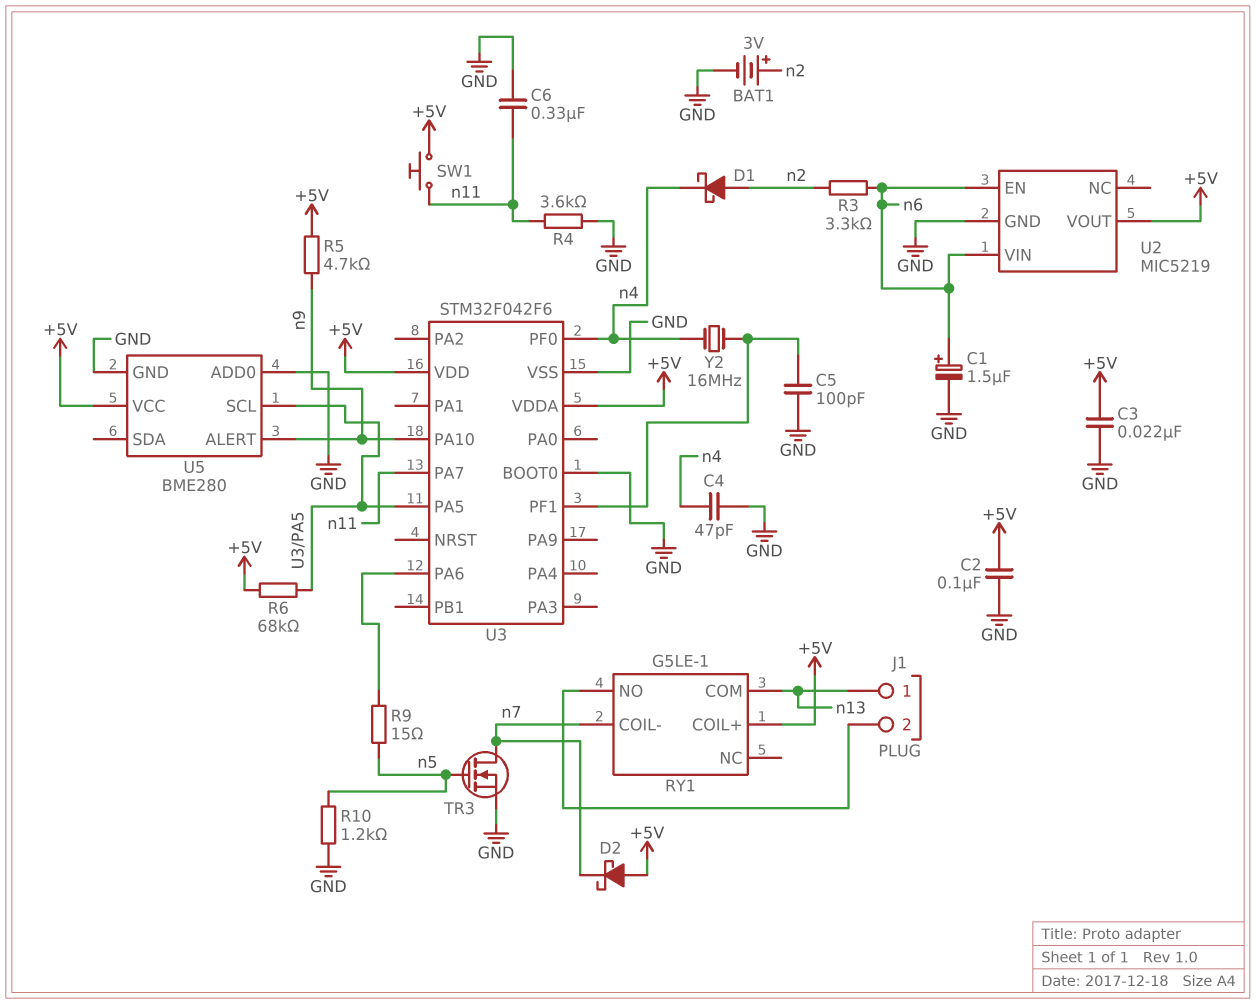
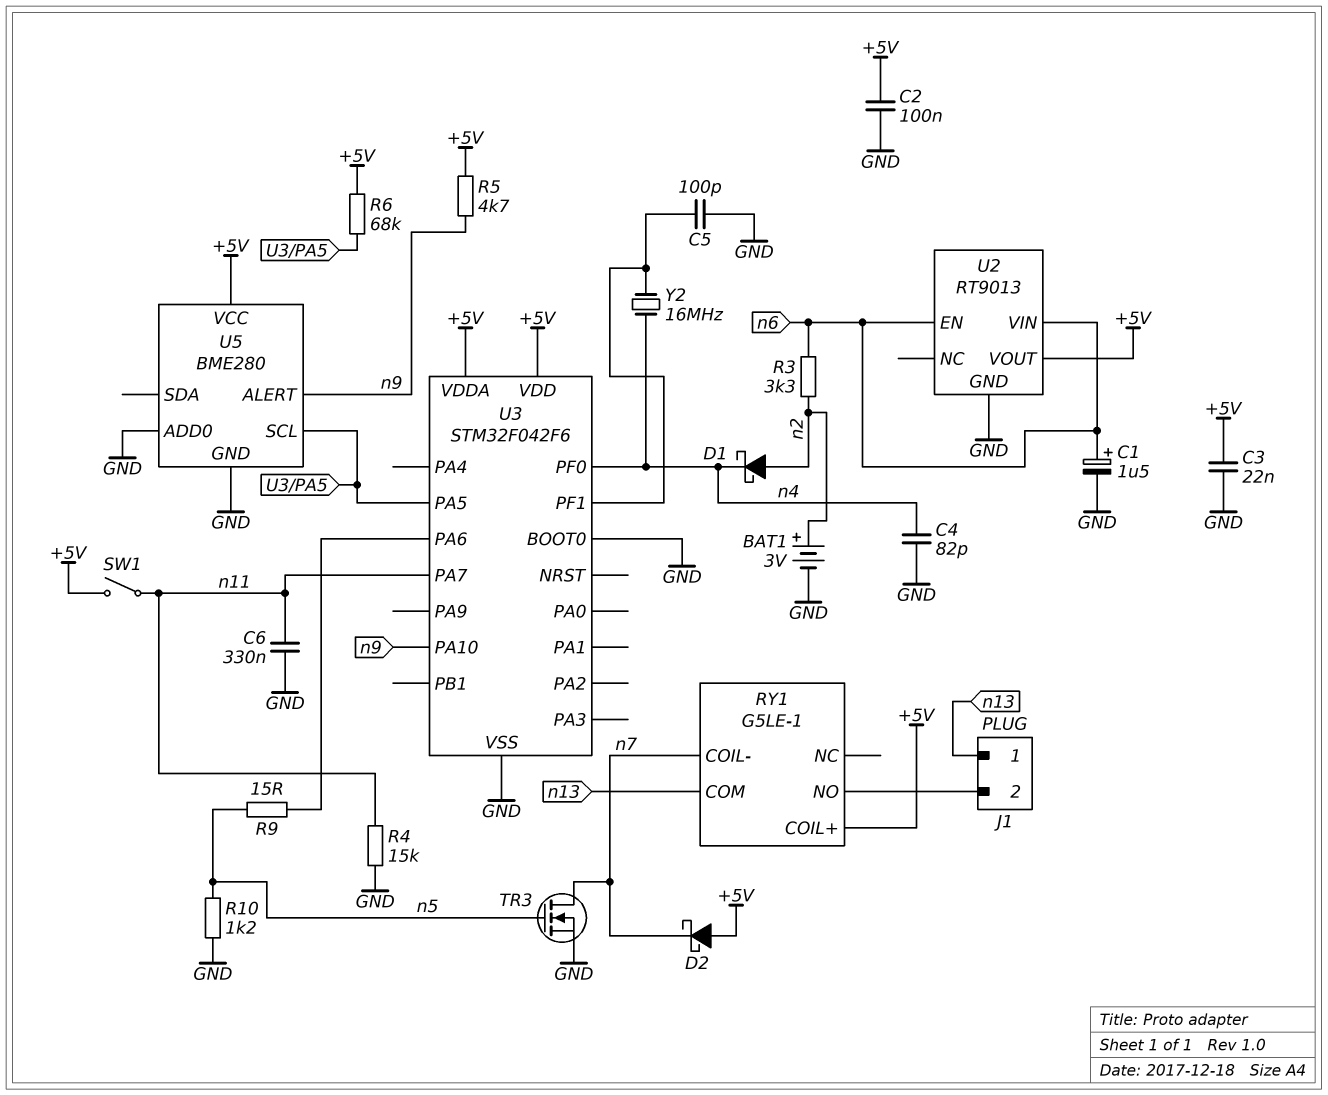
C4: 47pF (GND, n4) -> 82pF (GND, n4)
R4: 3.6k (GND, n11) -> 15k (GND, n11)
SW1: button (+5V, n11) -> switch (+5V, n11)
U2: MIC5219 -> RT9013

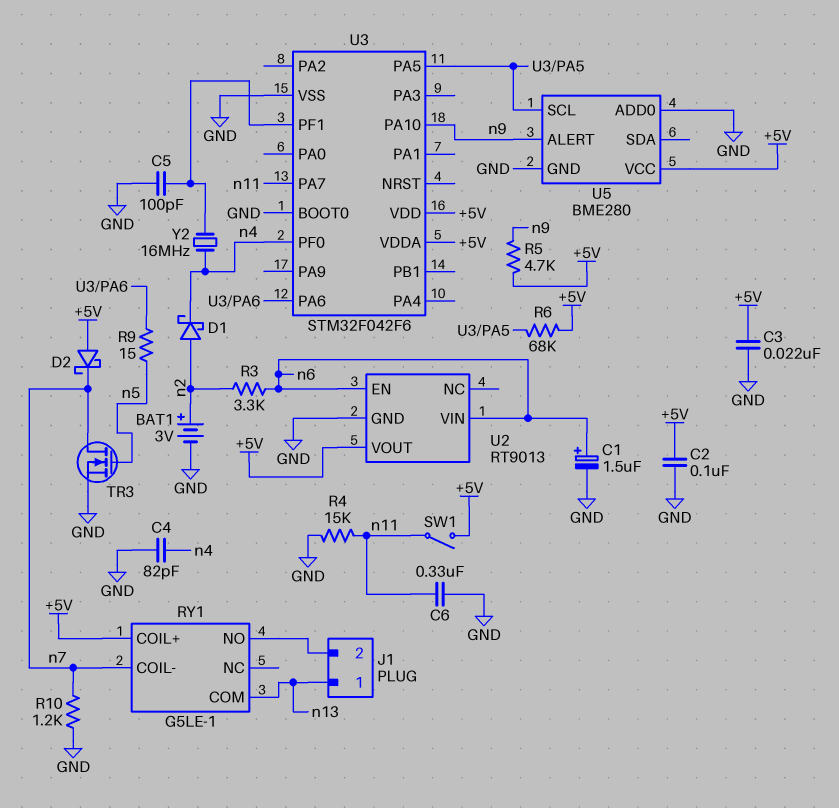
R10: 1.2k (GND, n5) -> 1.2k (GND, n7)

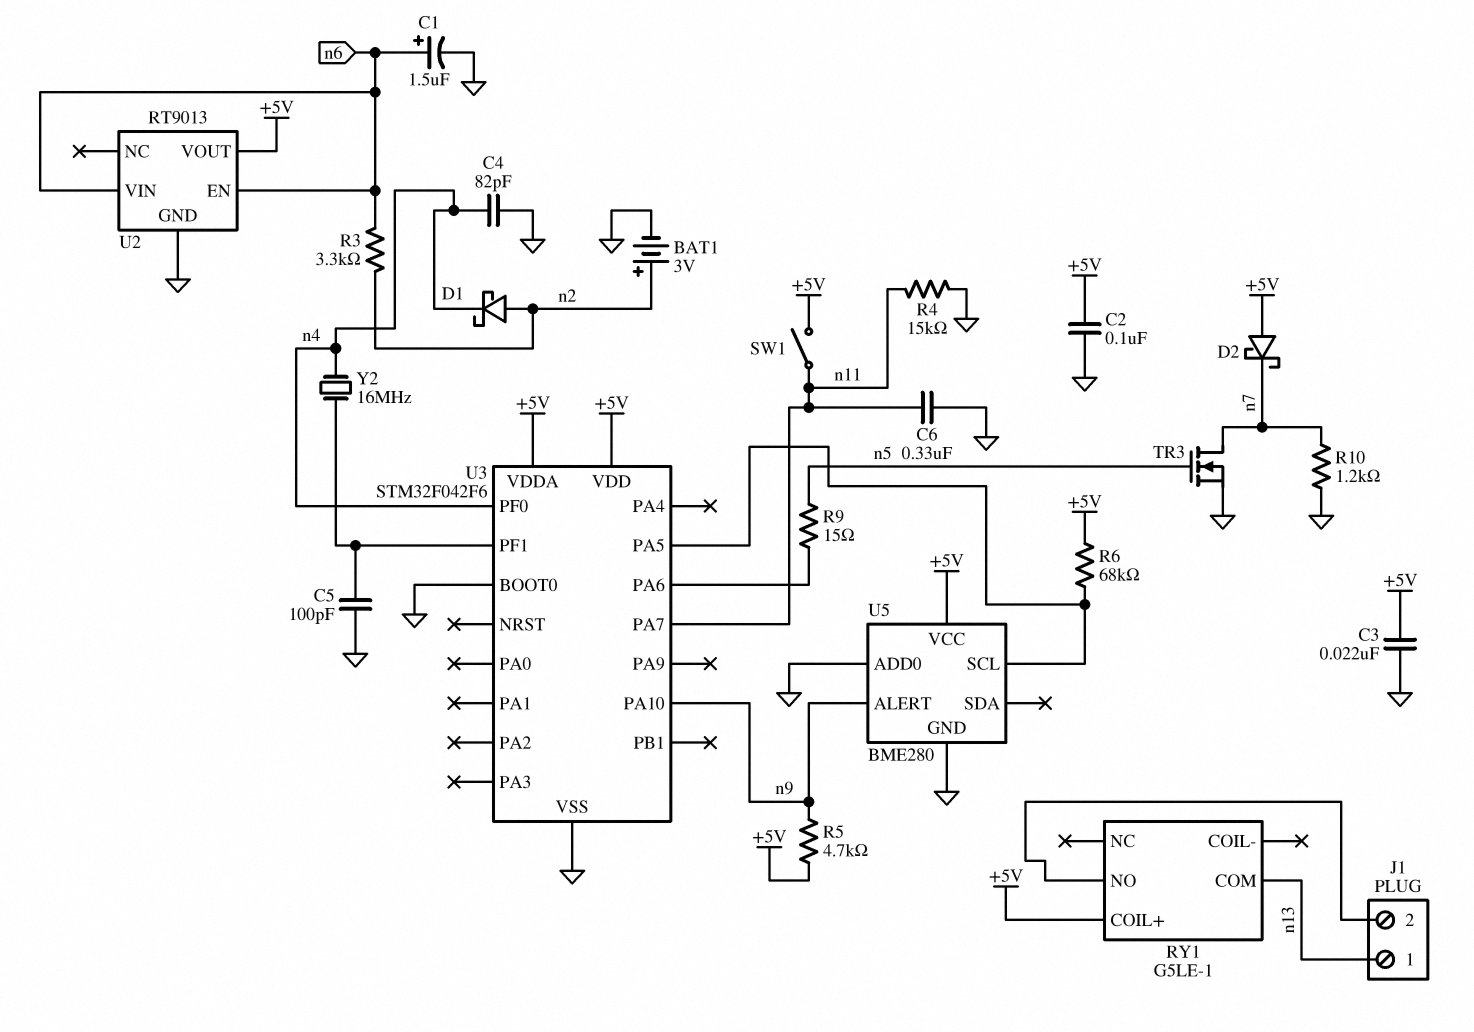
RY1 pin COIL-: n7 -> none

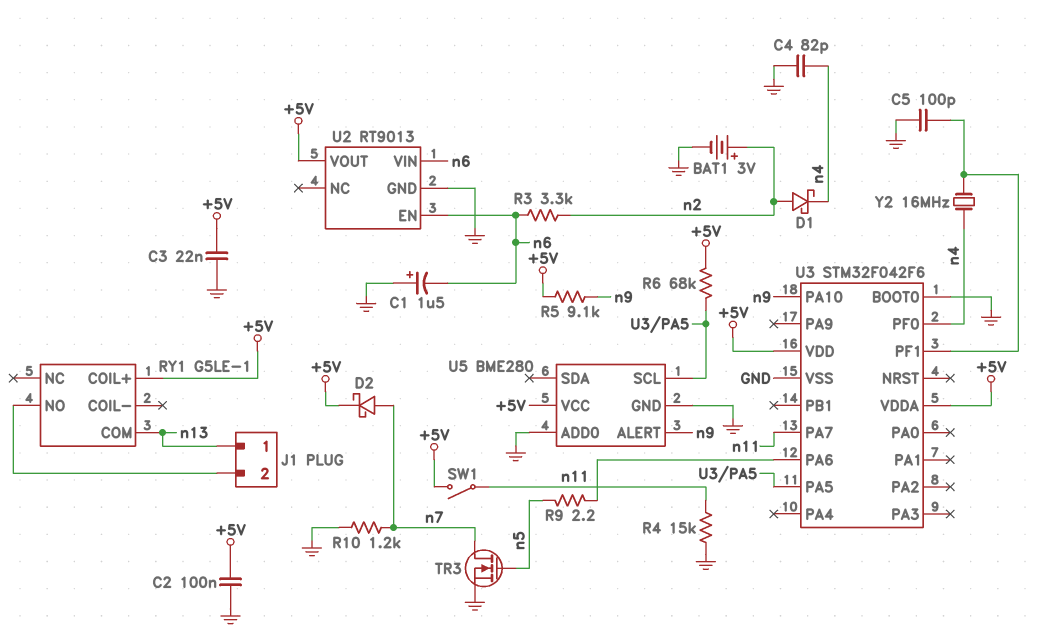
C1: 1.5uF (plus n6, minus GND) -> 1.5uF (plus GND, minus n6)
C6: 330nF (GND, n11) -> none
D2: schottky (A +5V, K n7) -> schottky (A n7, K +5V)
R5: 4.7k (+5V, n9) -> 9.1k (+5V, n9)
R9: 15 (U3/PA6, n5) -> 2.2 (U3/PA6, n5)

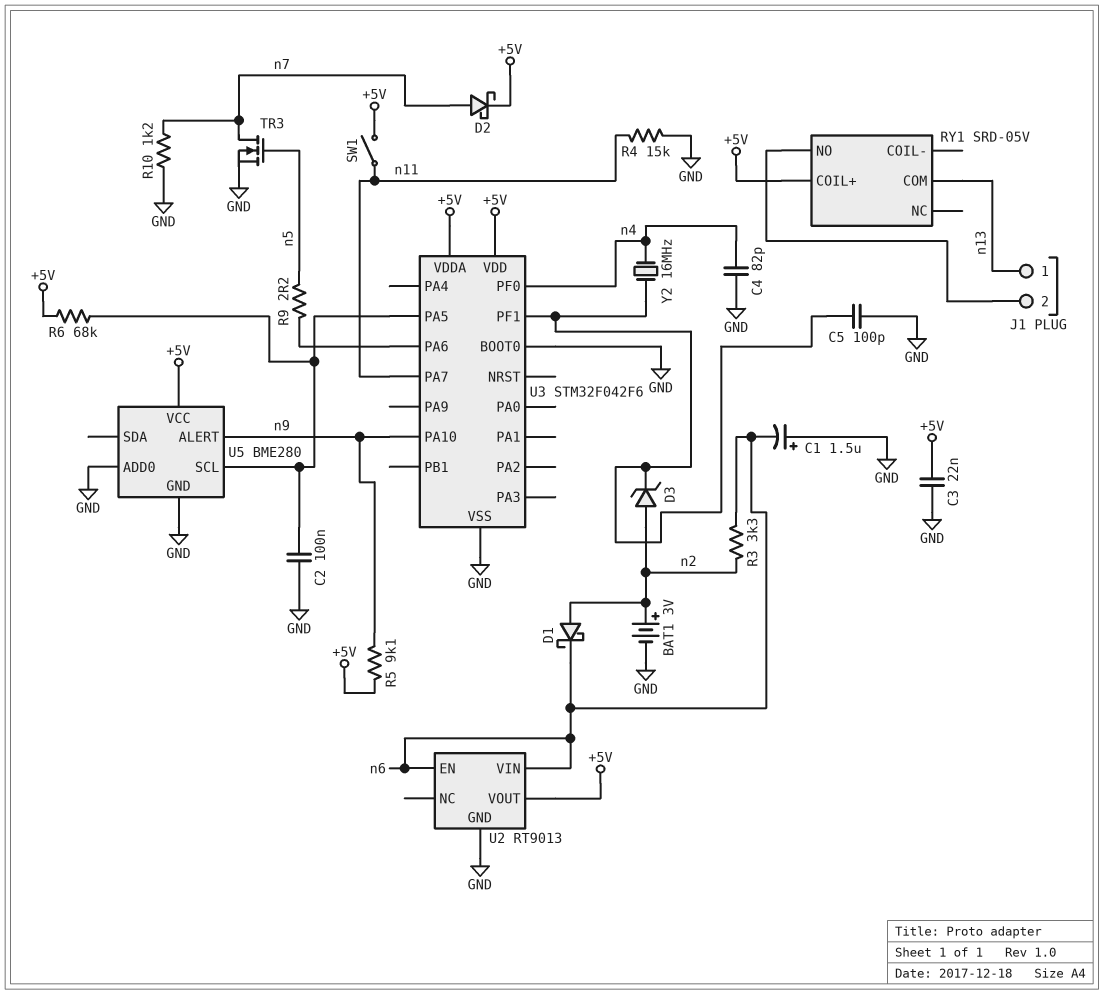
C2: 100nF (+5V, GND) -> 100nF (GND, U3/PA5)
D1: schottky (A n2, K n4) -> schottky (A n2, K n6)
D3: none -> zener (A n2, K U3/PF1)
RY1: G5LE-1 -> SRD-05V

